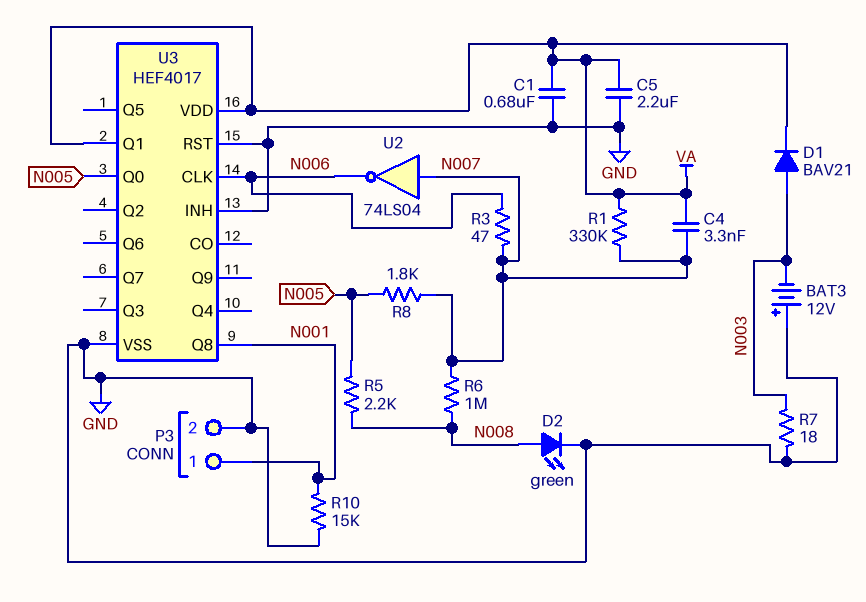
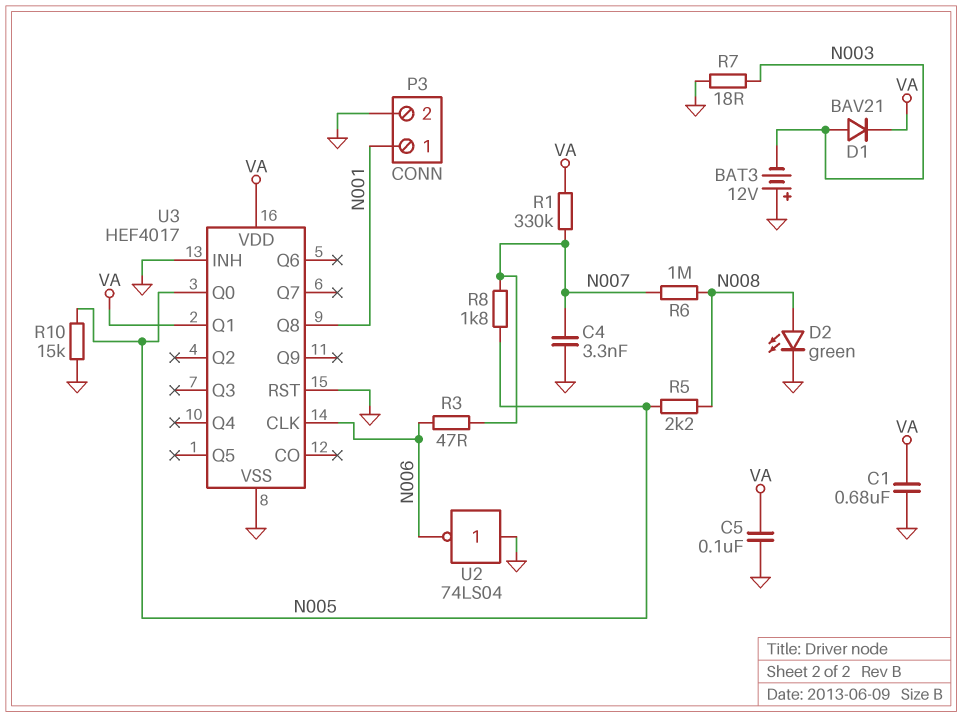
C4: 3.3nF (N007, VA) -> 3.3nF (GND, N007)
C5: 2.2uF (GND, VA) -> 100nF (GND, VA)
R10: 15k (GND, N001) -> 15k (GND, N005)
U2: NOT 74LS04 (in N007, out N006) -> NOT 74LS04 (in GND, out N006)

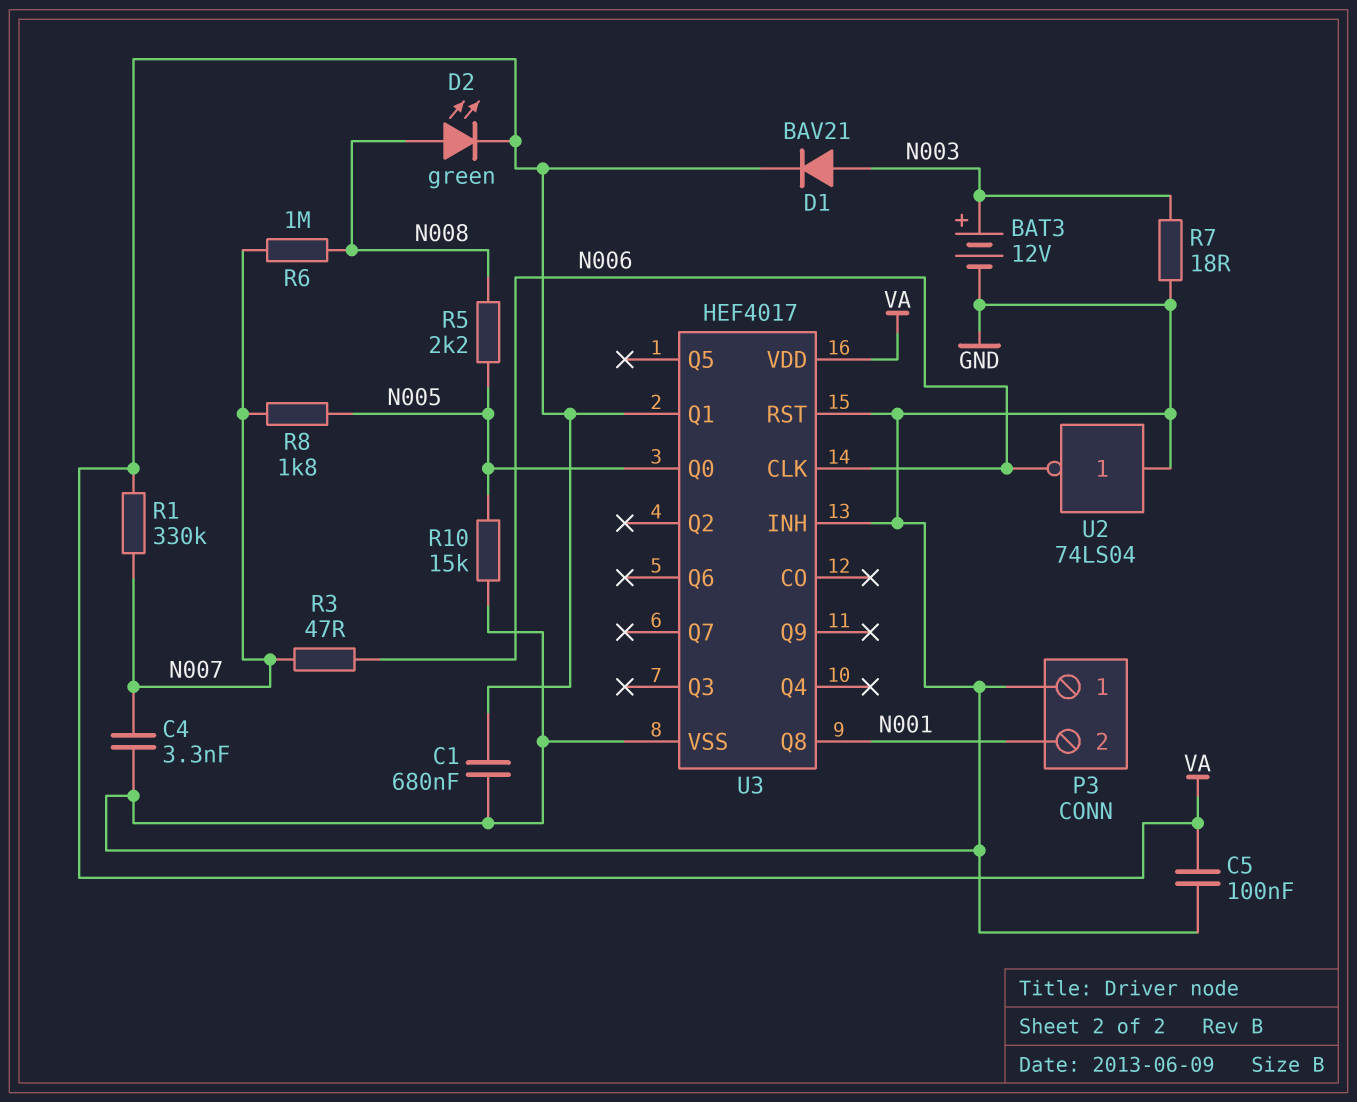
BAT3: 12V (plus GND, minus N003) -> 12V (plus N003, minus GND)
D2: LED green (A N008, K GND) -> LED green (A N008, K VA)
P3 pin 1: N001 -> GND
P3 pin 2: GND -> N001

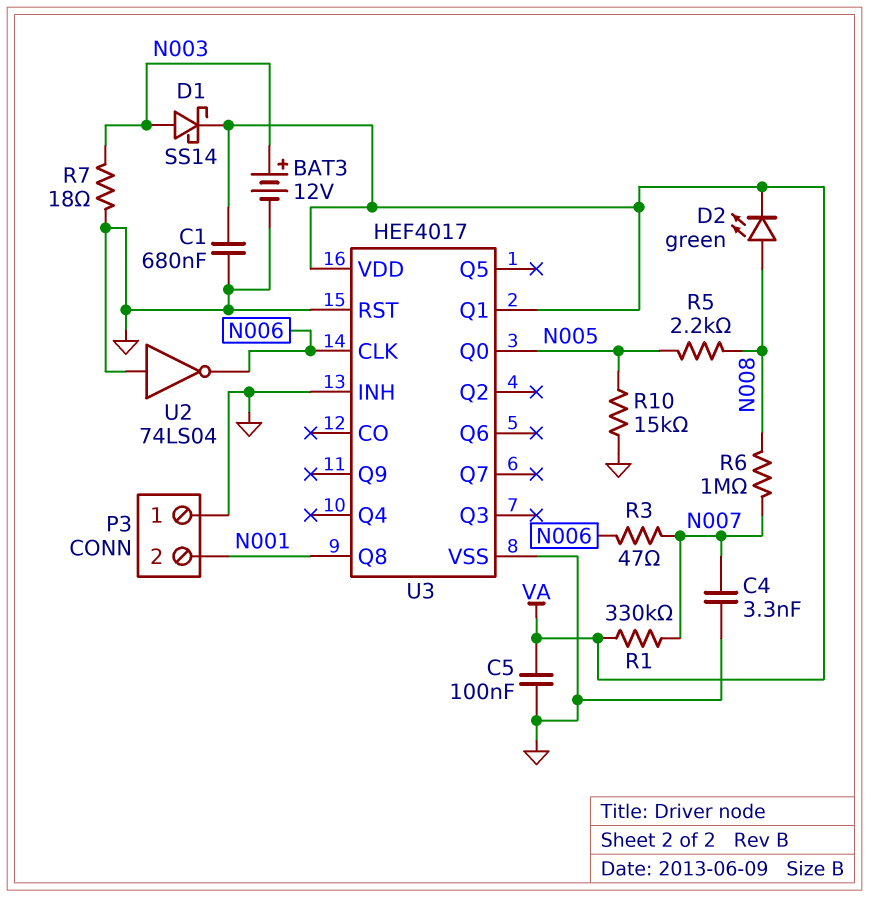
D1: diode BAV21 (A N003, K VA) -> schottky SS14 (A N003, K VA)
R8: 1.8k (N005, N007) -> none

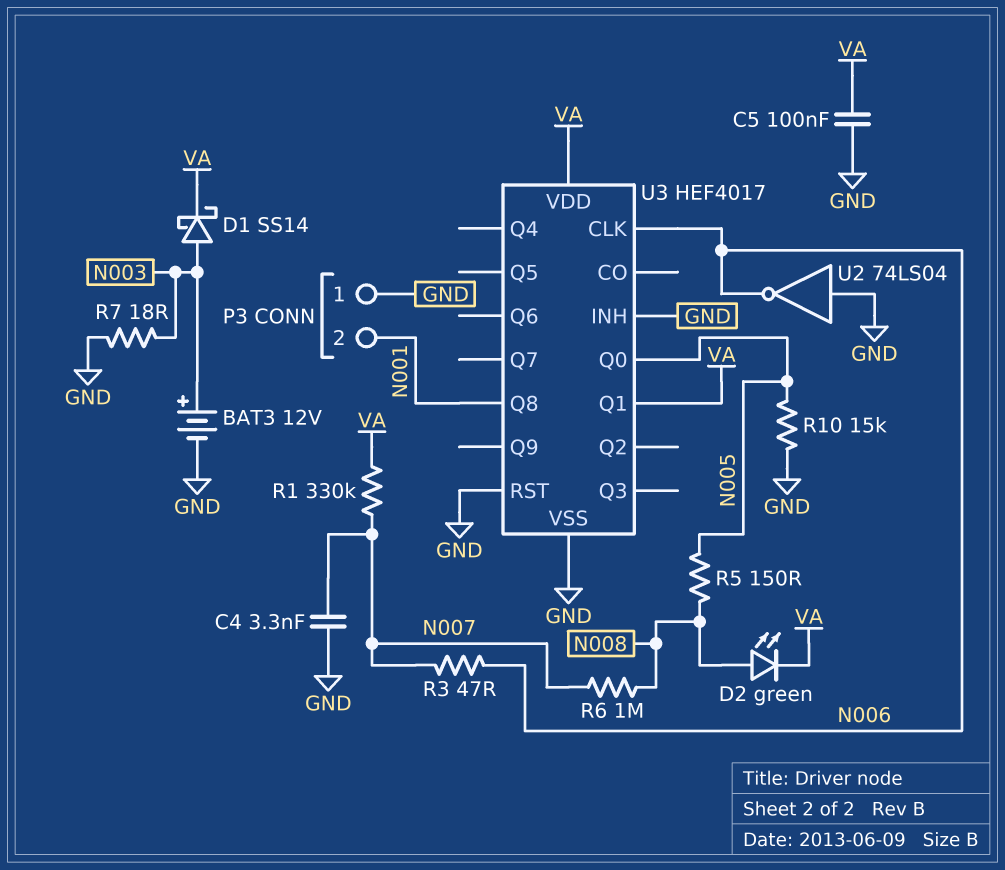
C1: 680nF (GND, VA) -> none
R5: 2.2k (N005, N008) -> 150 (N005, N008)

